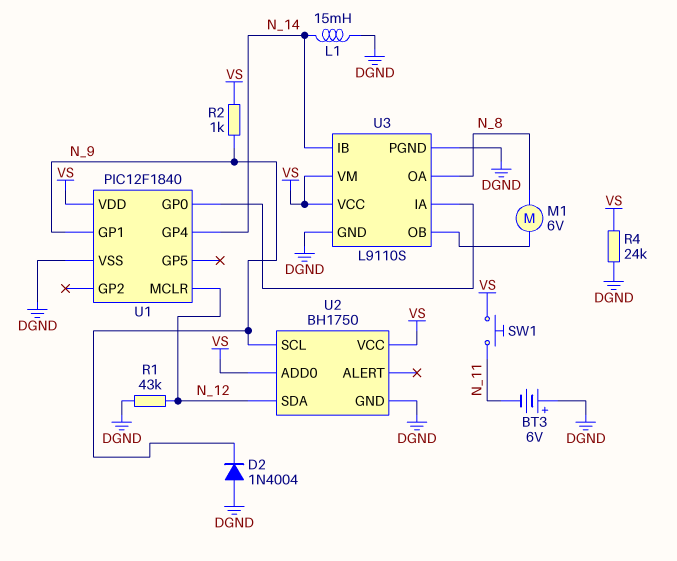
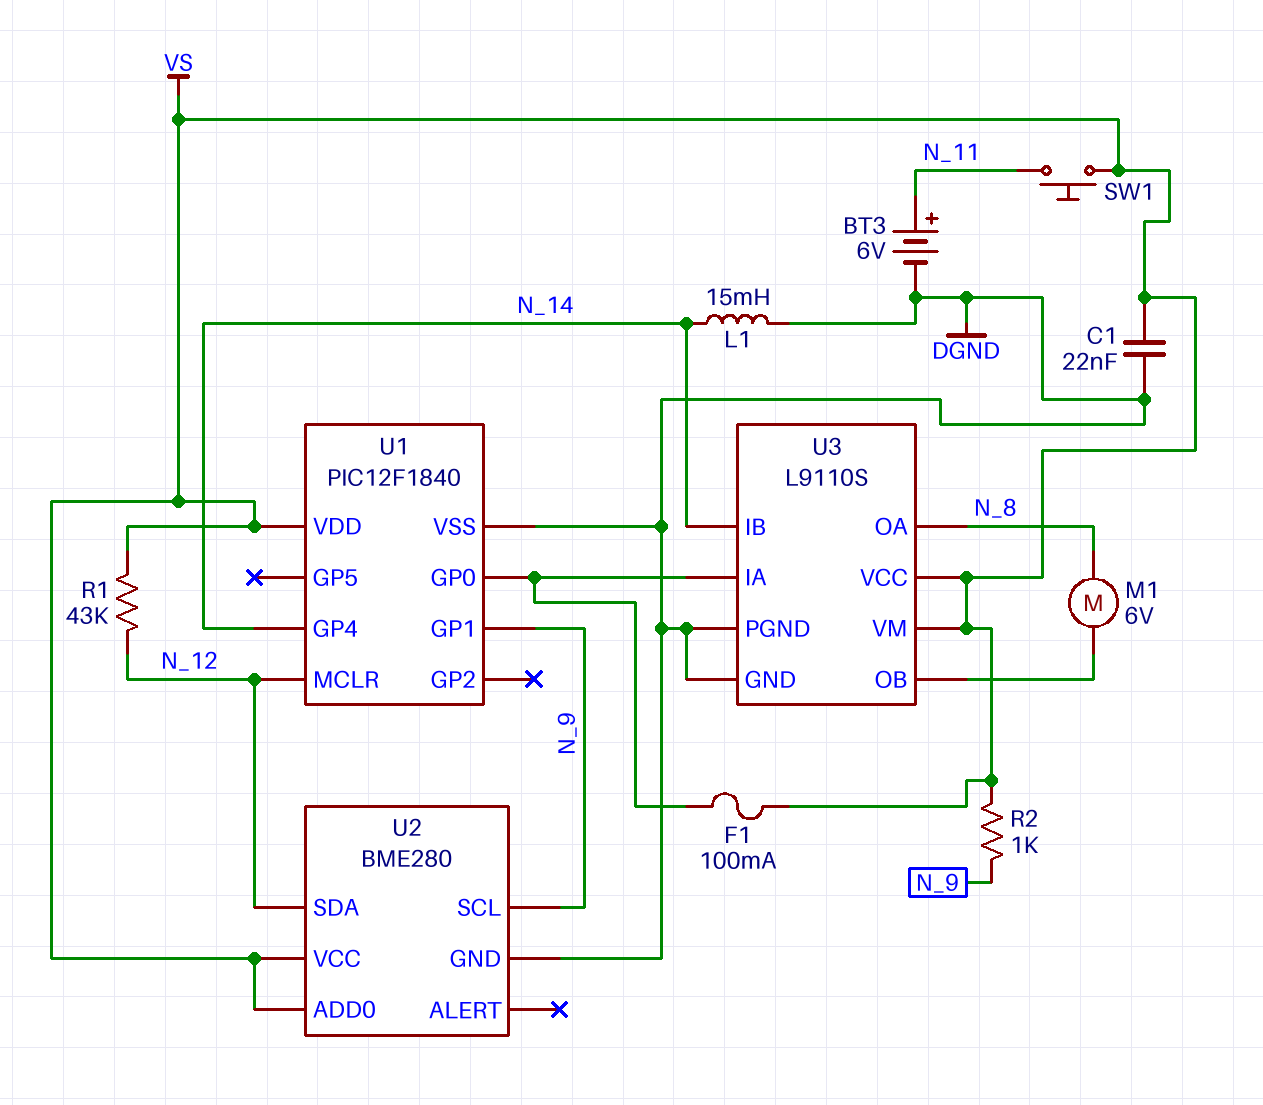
BT3: 6V (plus DGND, minus N_11) -> 6V (plus N_11, minus DGND)
C1: none -> 22nF (DGND, VS)
D2: diode 1N4004 (A DGND, K N_9) -> none
F1: none -> 100mA (U1/GP0, VS)
R1: 43k (DGND, N_12) -> 43k (N_12, VS)
R4: 24k (DGND, VS) -> none
U2: BH1750 -> BME280

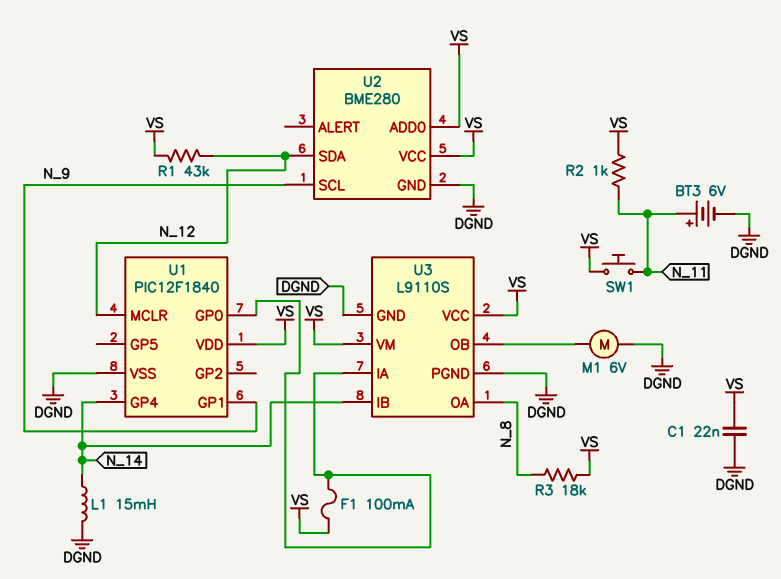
M1: motor 6V (N_8, U3/OB) -> motor 6V (DGND, U3/OB)
R2: 1k (N_9, VS) -> 1k (N_11, VS)
R3: none -> 18k (N_8, VS)

